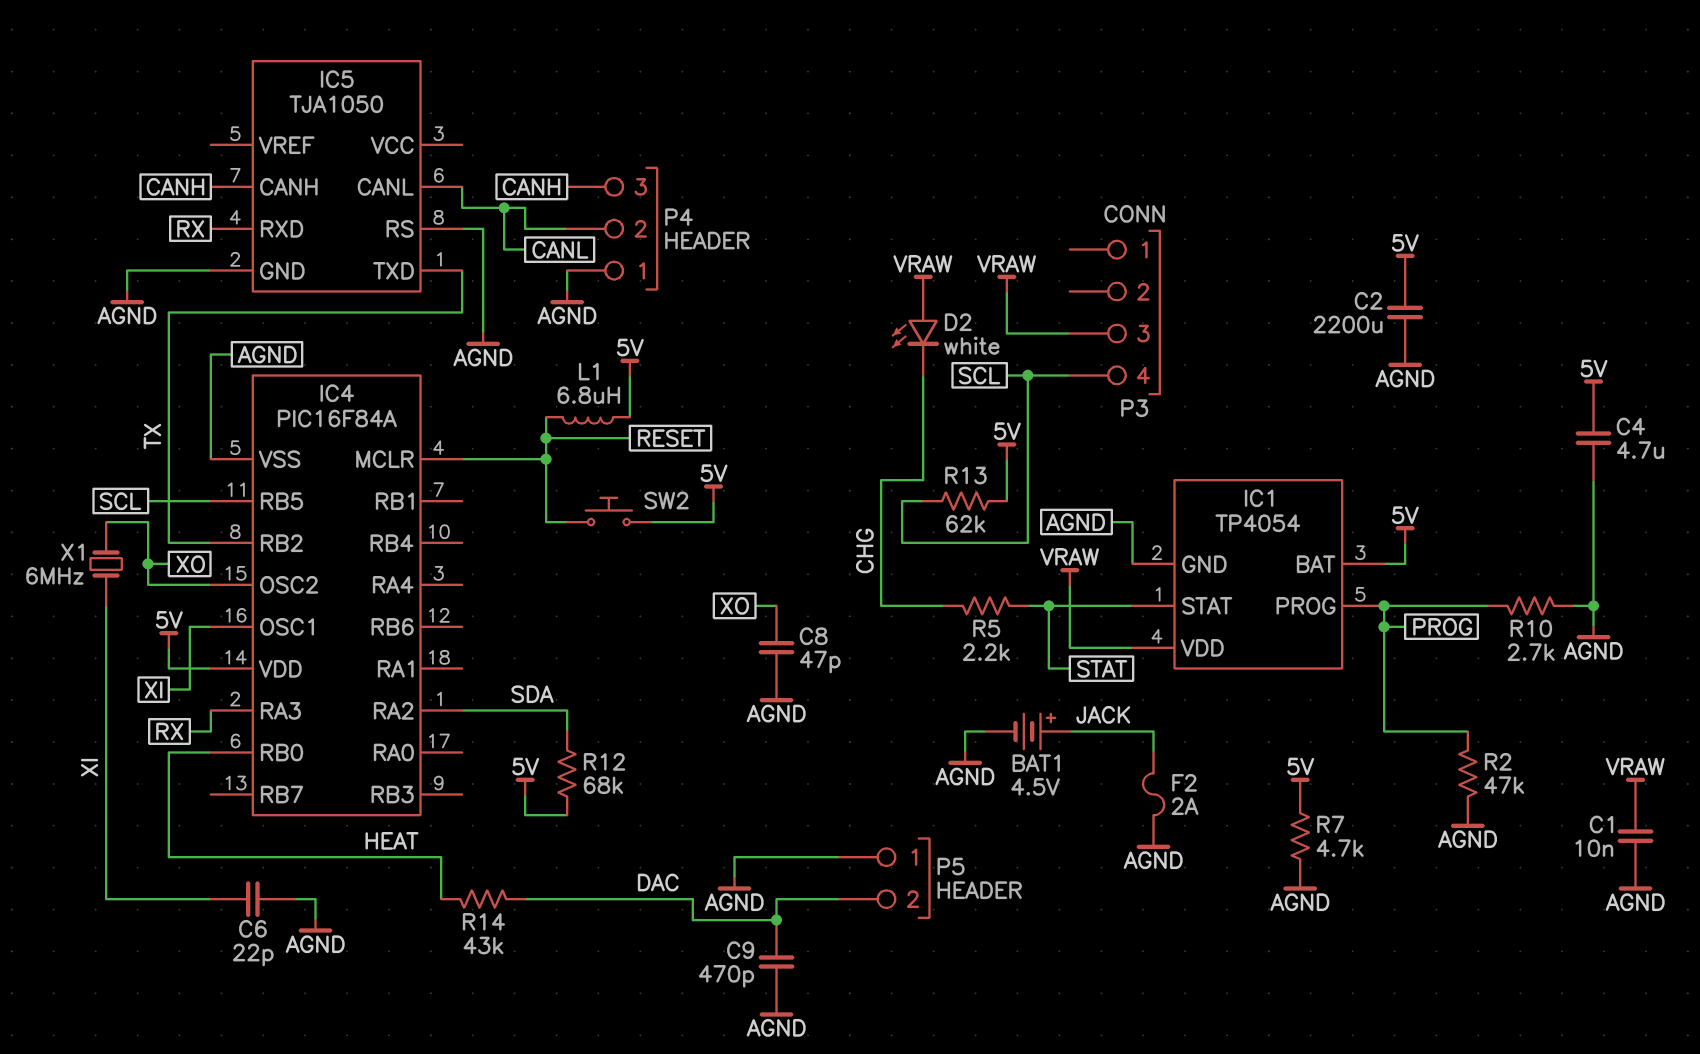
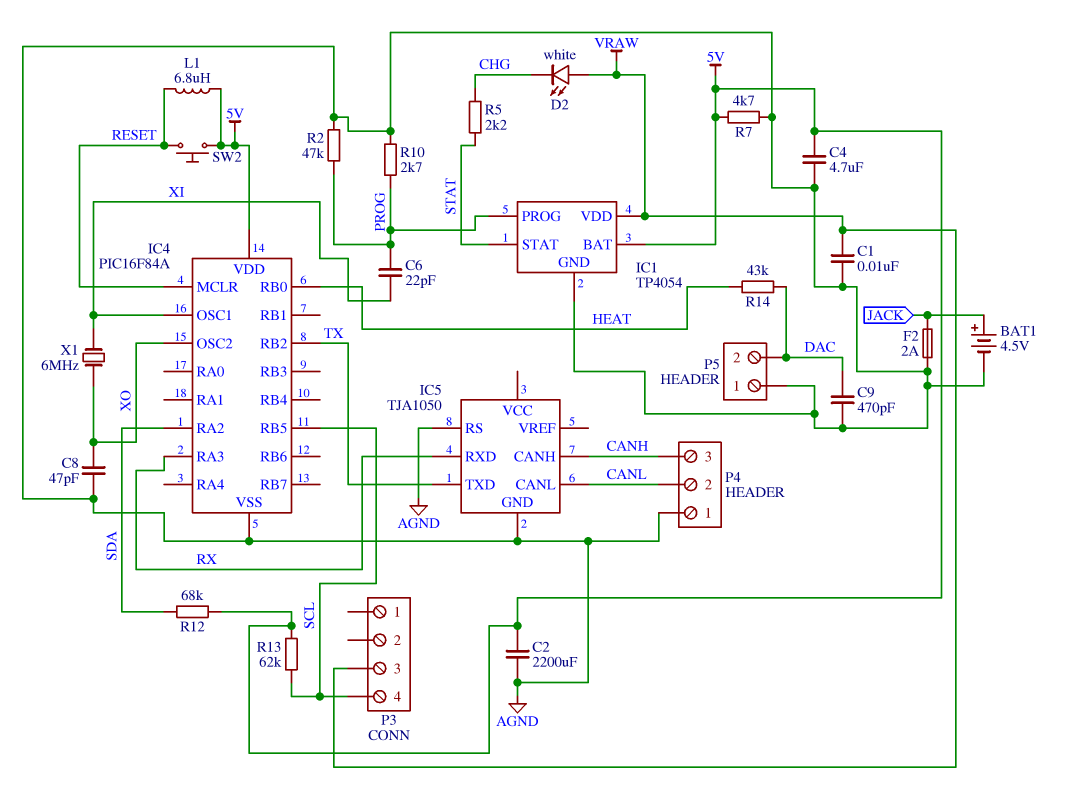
C6: 22pF (AGND, XI) -> 22pF (PROG, XI)

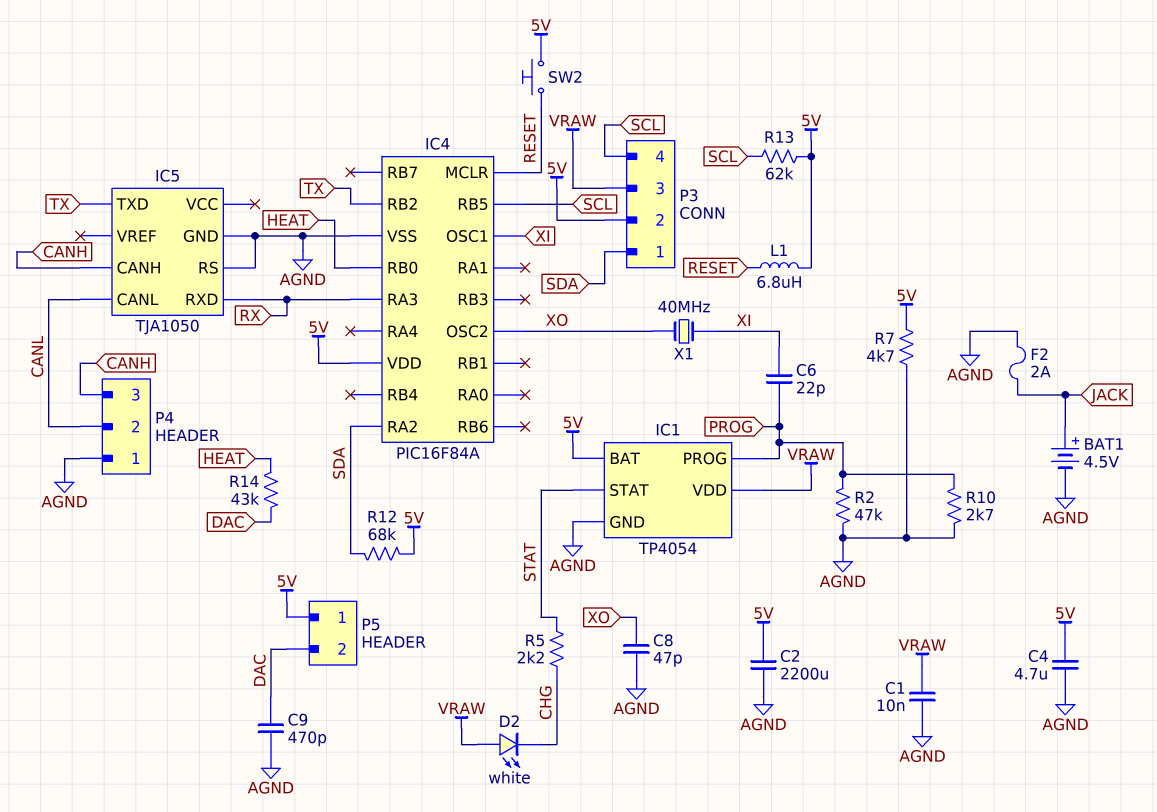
P3 pin 1: none -> SDA
P3 pin 2: none -> 5V
P5 pin 1: AGND -> 5V
X1: 6MHz (XI, XO) -> 40MHz (XI, XO)

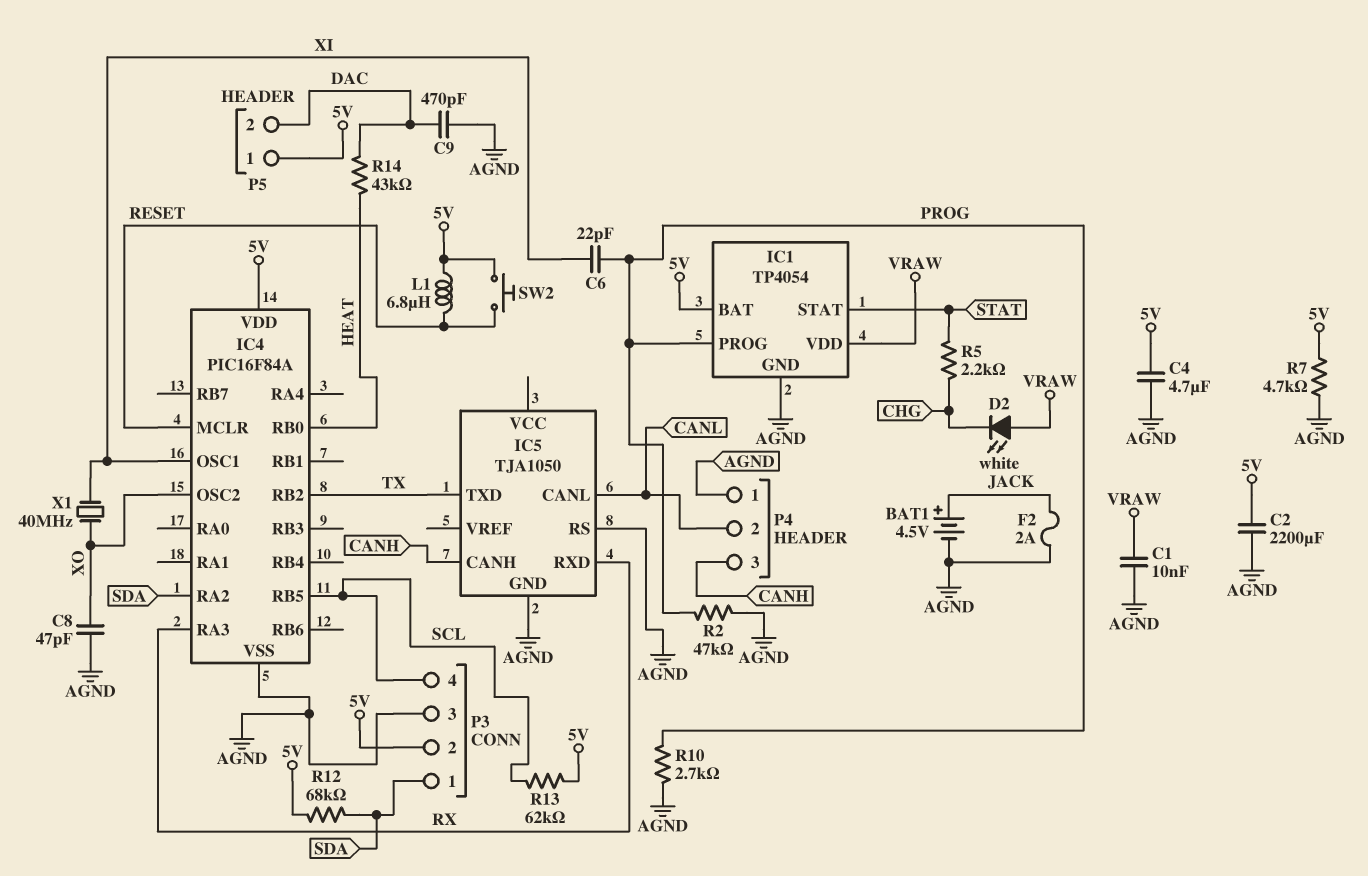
P3 pin 3: VRAW -> AGND

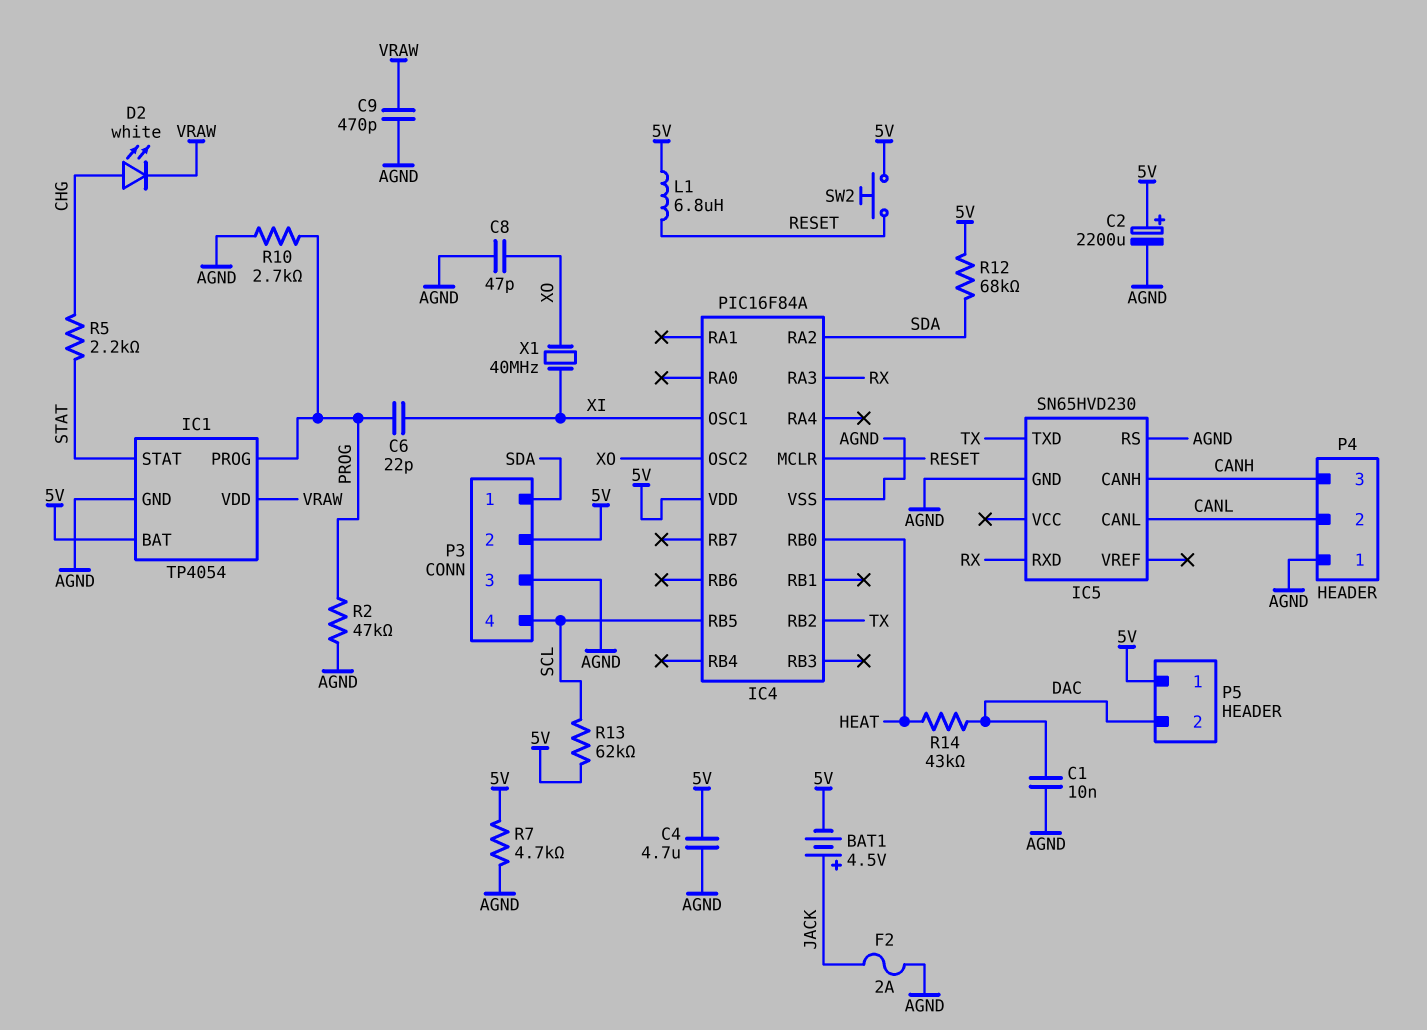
BAT1: 4.5V (plus JACK, minus AGND) -> 4.5V (plus JACK, minus 5V)
C1: 10nF (AGND, VRAW) -> 10nF (AGND, DAC)
C2: 2200uF (5V, AGND) -> 2200uF (plus 5V, minus AGND)
C9: 470pF (AGND, DAC) -> 470pF (AGND, VRAW)
D2: LED white (A VRAW, K CHG) -> LED white (A CHG, K VRAW)
IC5: TJA1050 -> SN65HVD230

